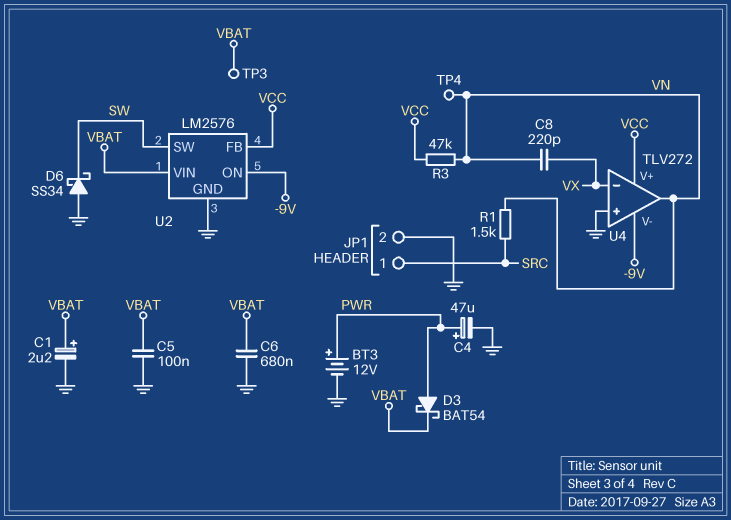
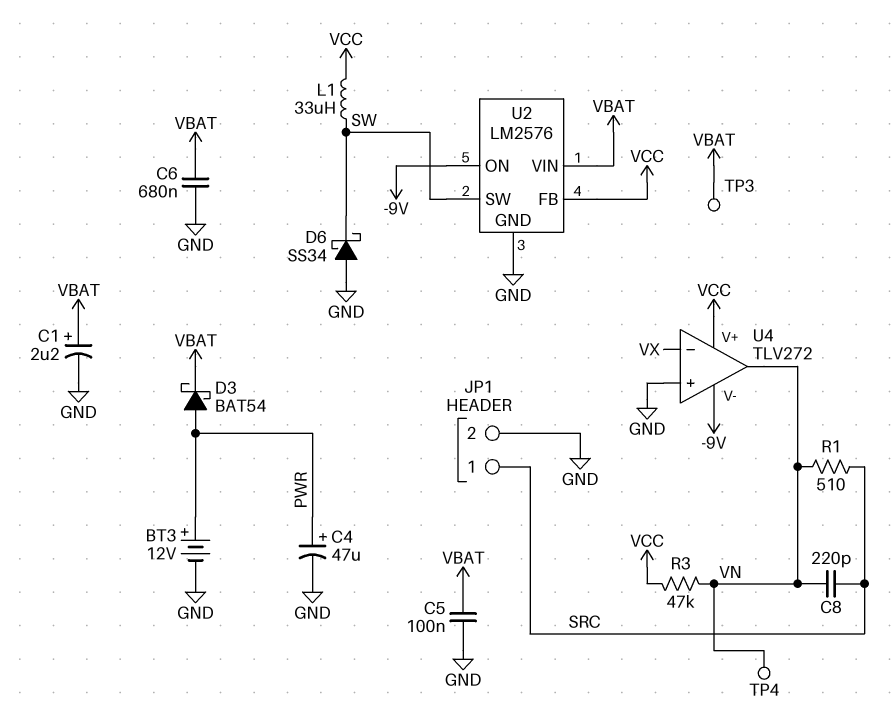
C8: 220pF (VN, VX) -> 220pF (SRC, VN)
L1: none -> 33uH (SW, VCC)
R1: 1.5k (SRC, VN) -> 510 (SRC, VN)

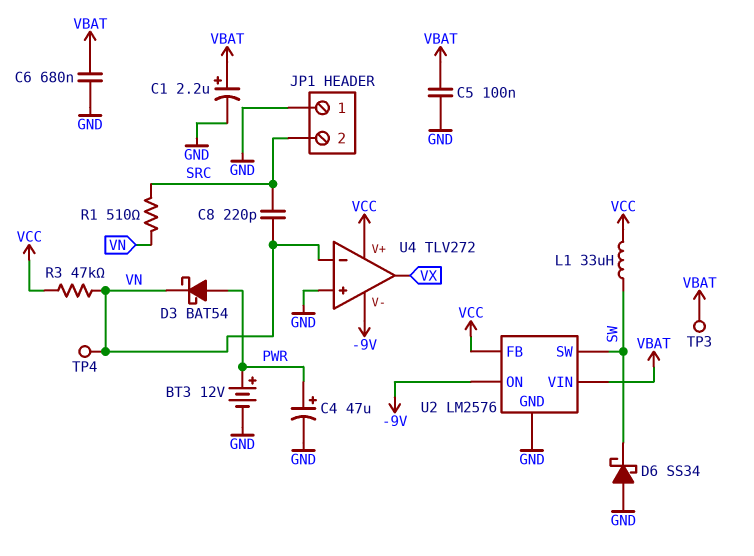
D3: schottky BAT54 (A PWR, K VBAT) -> schottky BAT54 (A PWR, K VN)
JP1 pin 1: SRC -> GND
JP1 pin 2: GND -> SRC
U4 pin in-: VX -> VN
U4 pin out: VN -> VX

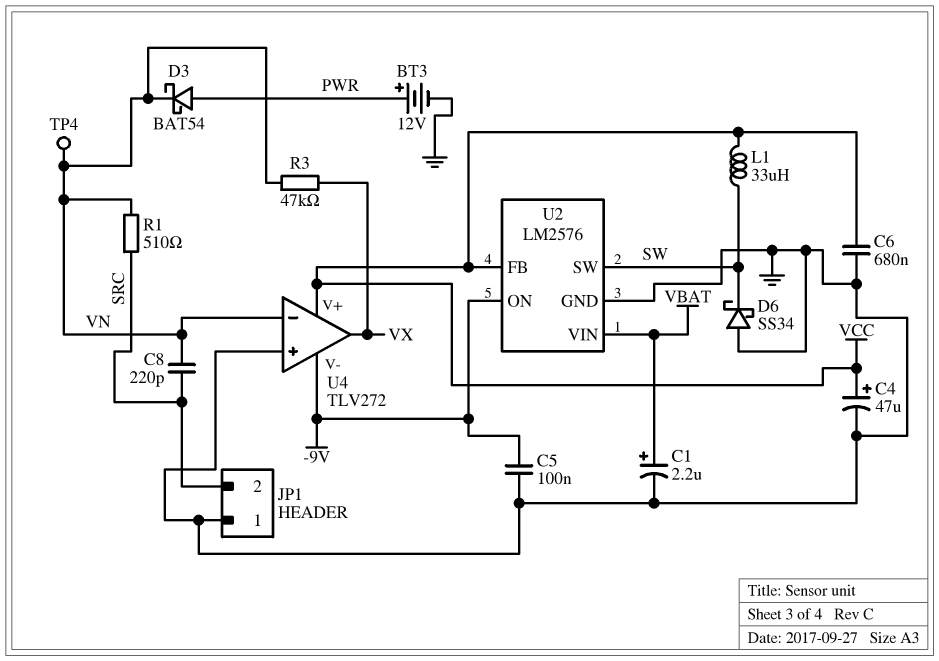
C4: 47uF (plus PWR, minus GND) -> 47uF (plus VCC, minus GND)
C5: 100nF (GND, VBAT) -> 100nF (-9V, GND)
C6: 680nF (GND, VBAT) -> 680nF (GND, VCC)
R3: 47k (VCC, VN) -> 47k (VN, VX)
TP3: test point (VBAT) -> none

